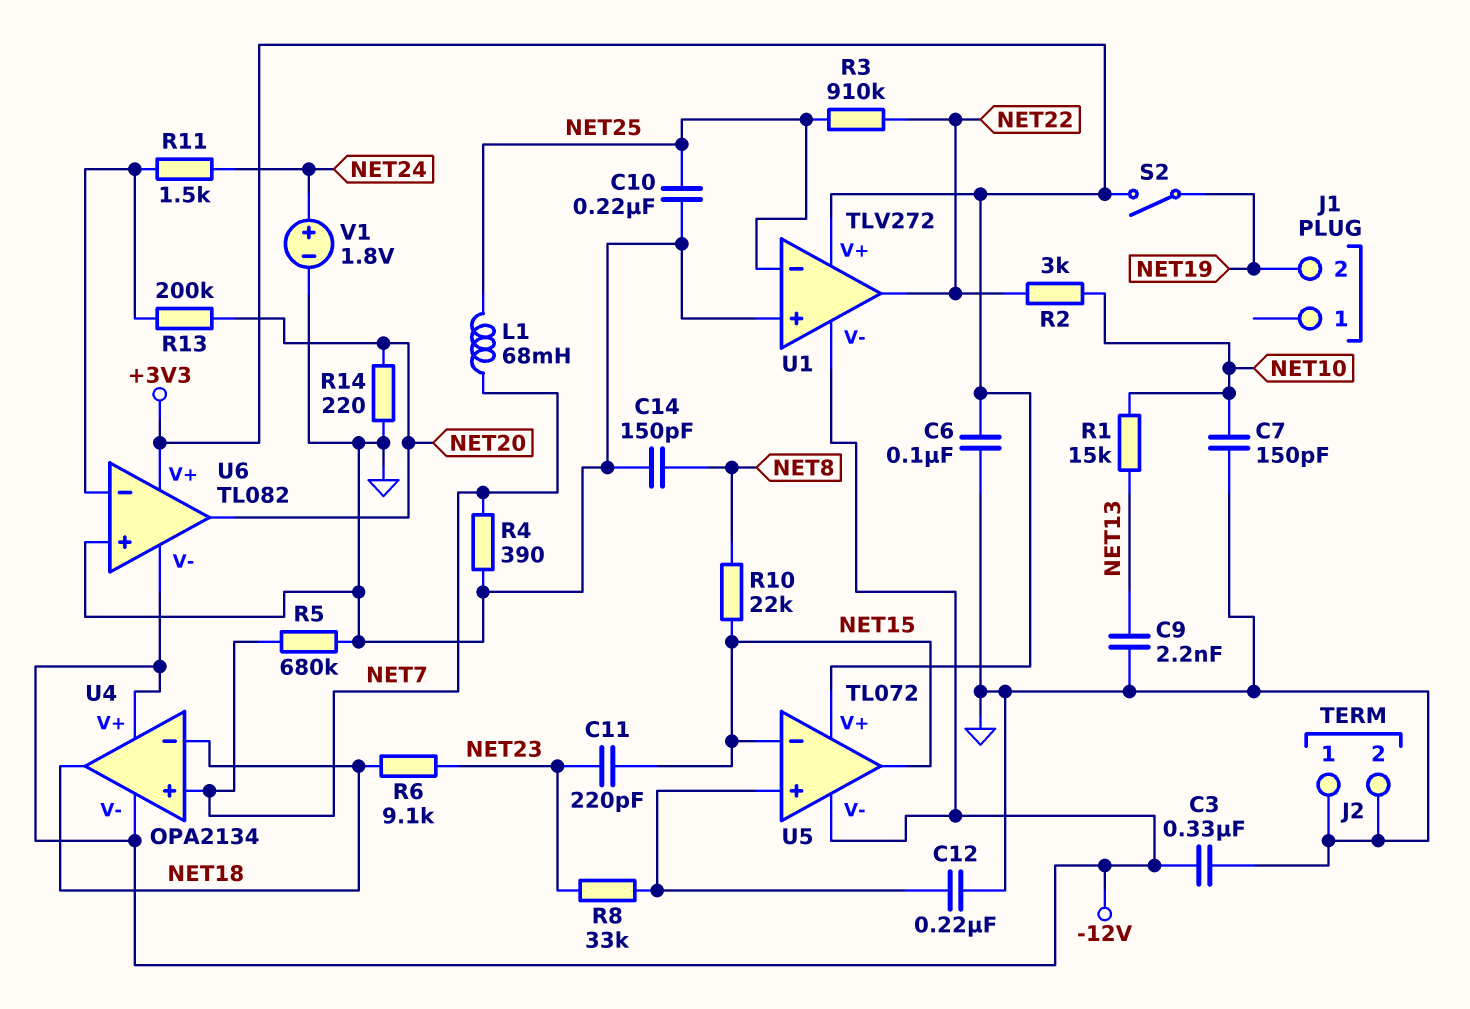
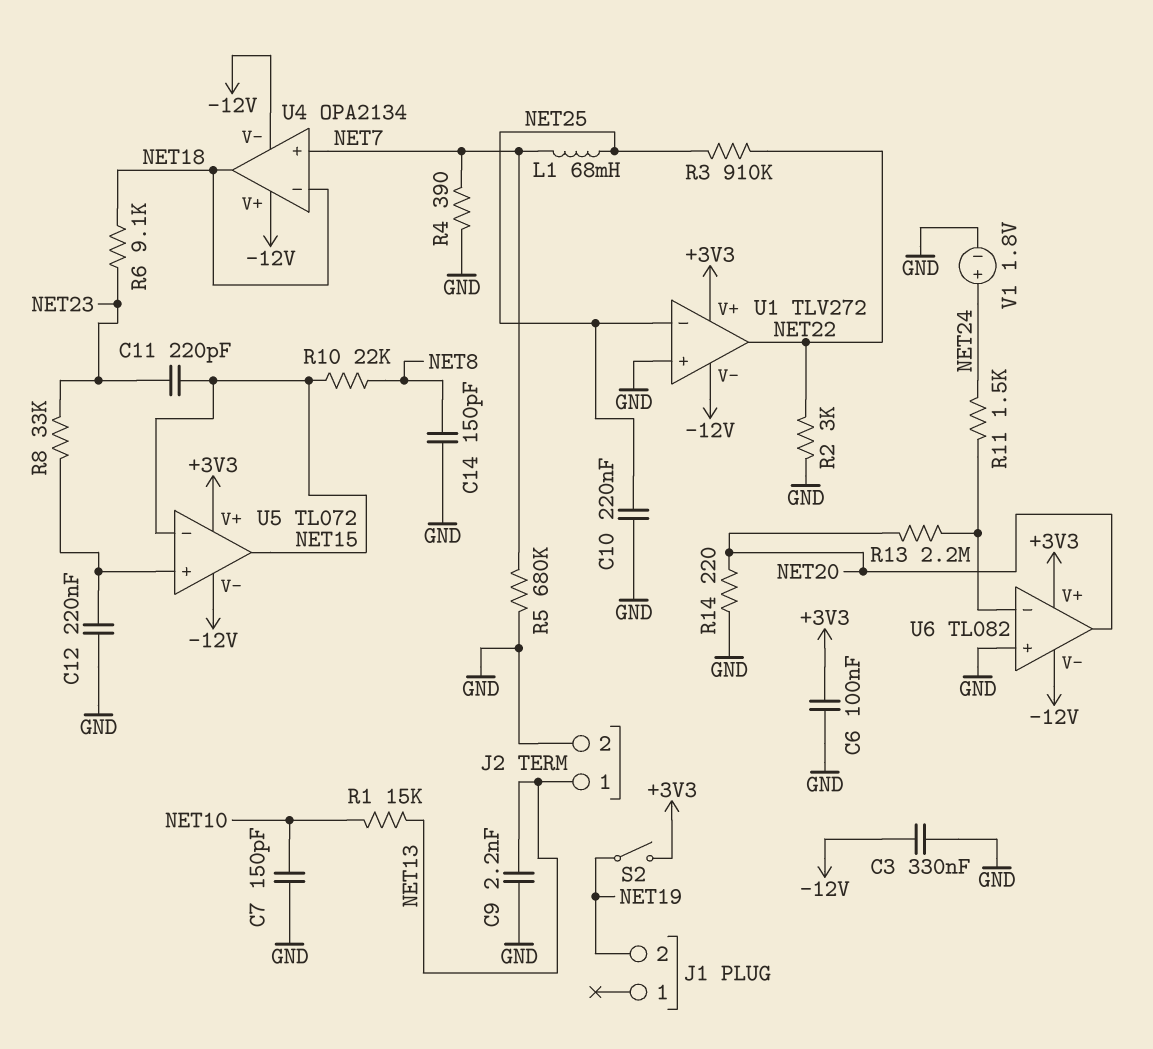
J2 pin 1: GND -> NET13
R2: 3k (NET10, NET22) -> 3k (GND, NET22)
R13: 200k (NET20, U6/in-) -> 2.2M (NET20, U6/in-)

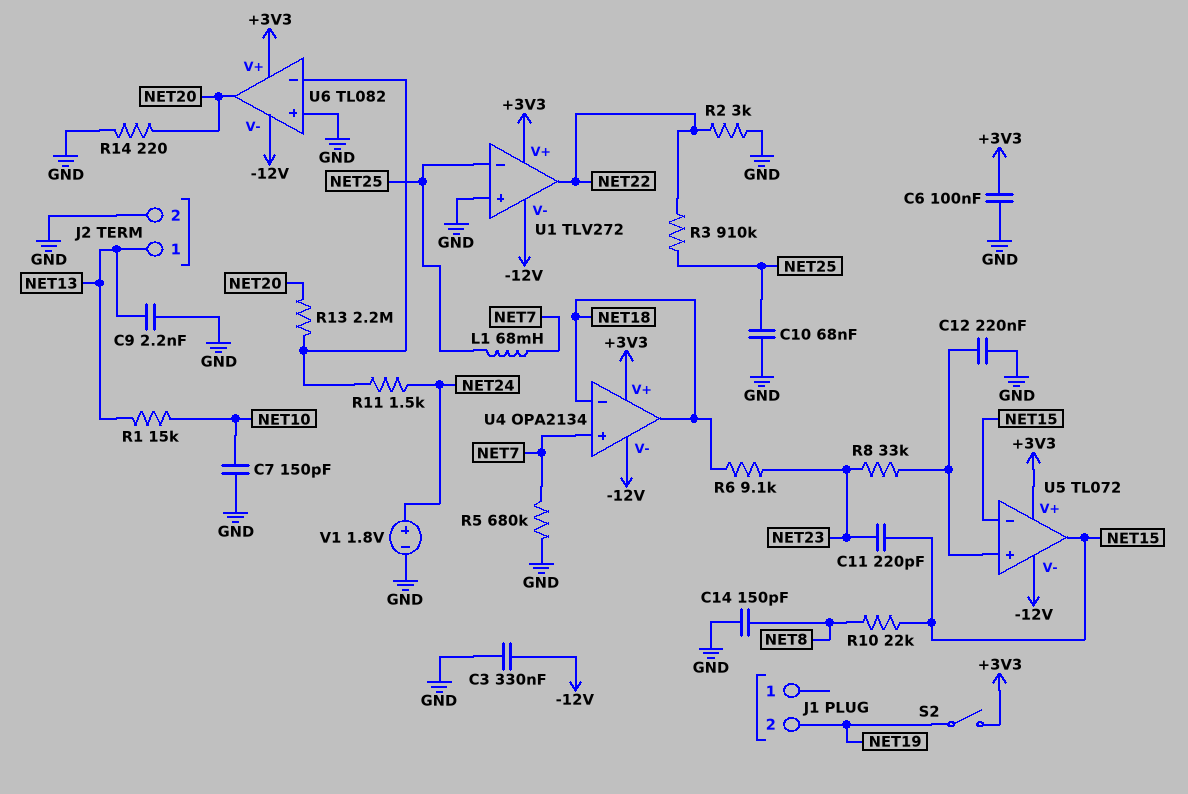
C10: 220nF (GND, NET25) -> 68nF (GND, NET25)
R4: 390 (GND, NET7) -> none
U4 pin V+: -12V -> +3V3

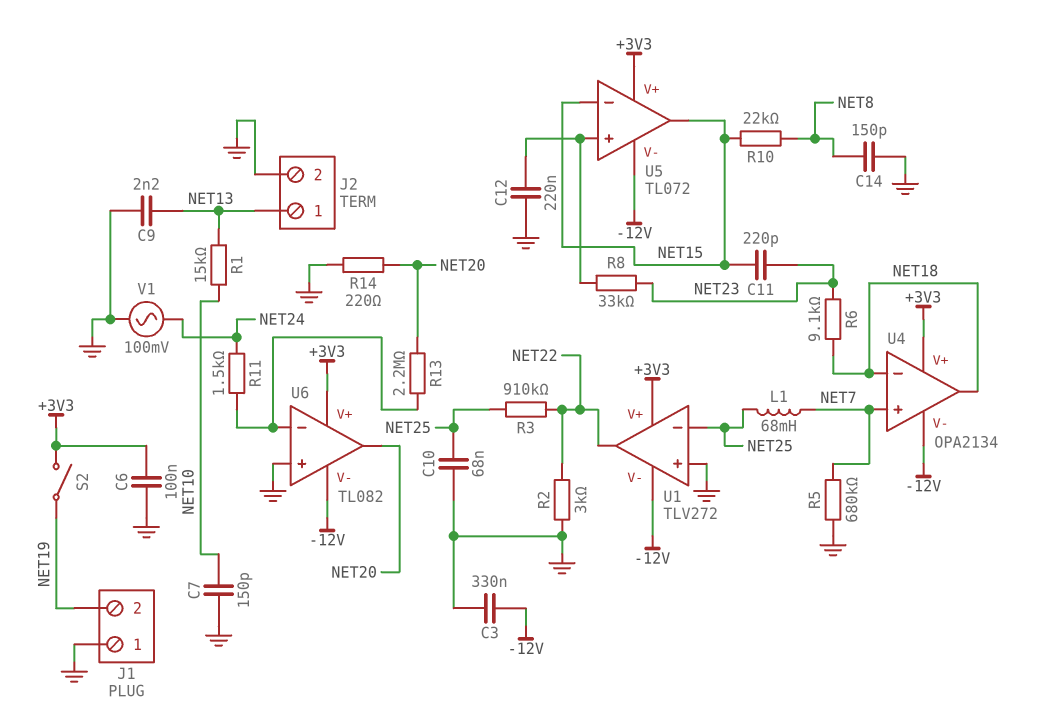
J1 pin 1: none -> GND
V1: 1.8V (plus NET24, minus GND) -> AC 100mV (GND, NET24)

